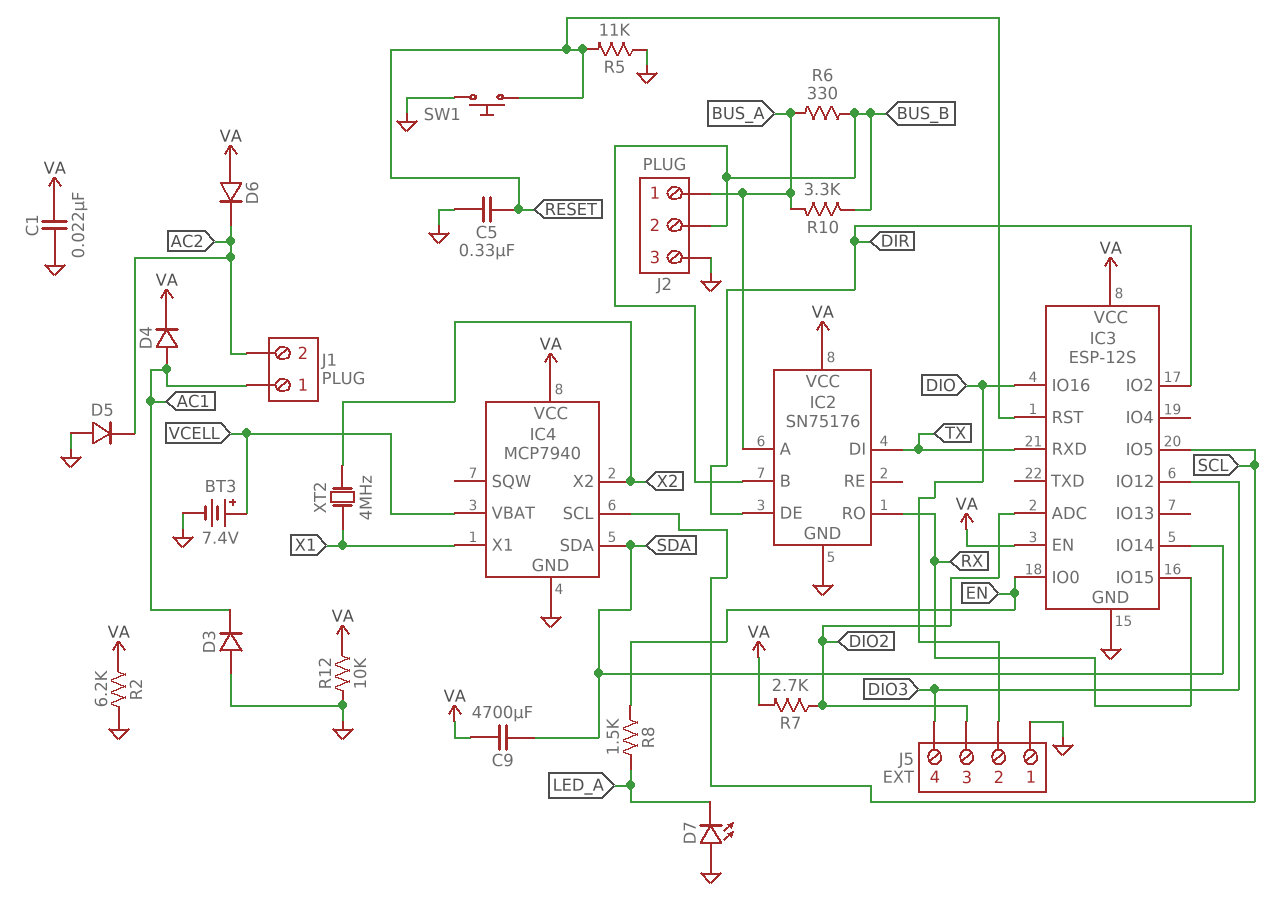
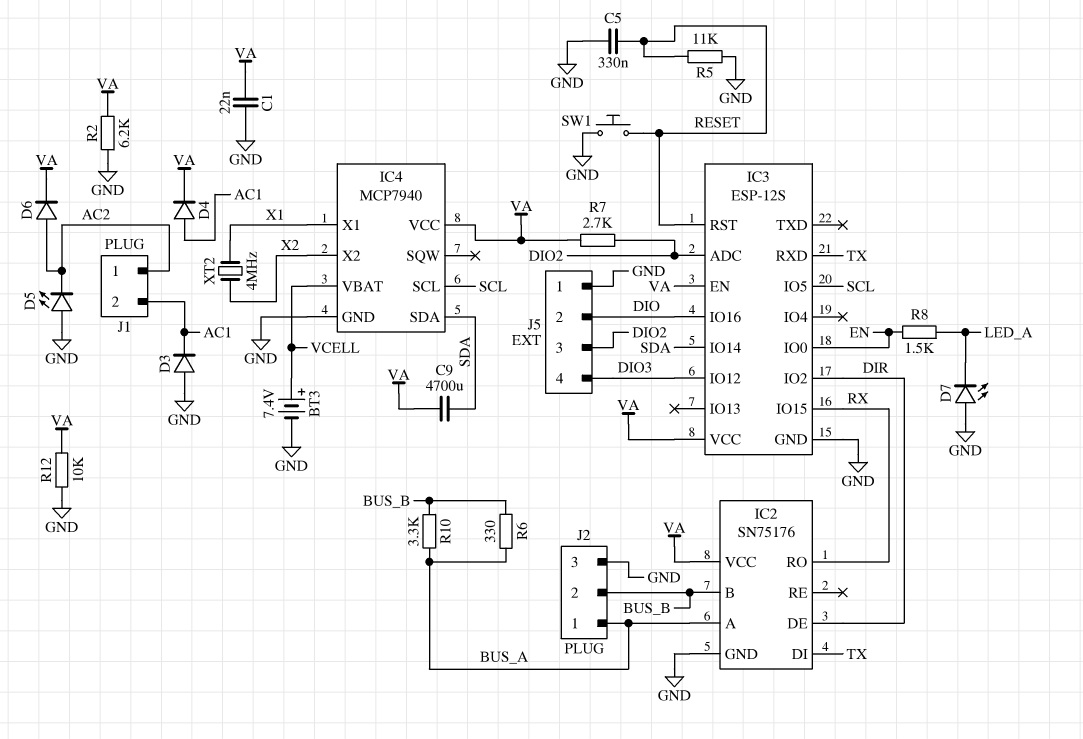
D5: diode (A GND, K AC2) -> LED (A GND, K AC2)
D6: diode (A VA, K AC2) -> diode (A AC2, K VA)
J1 pin 1: AC1 -> AC2
J1 pin 2: AC2 -> AC1

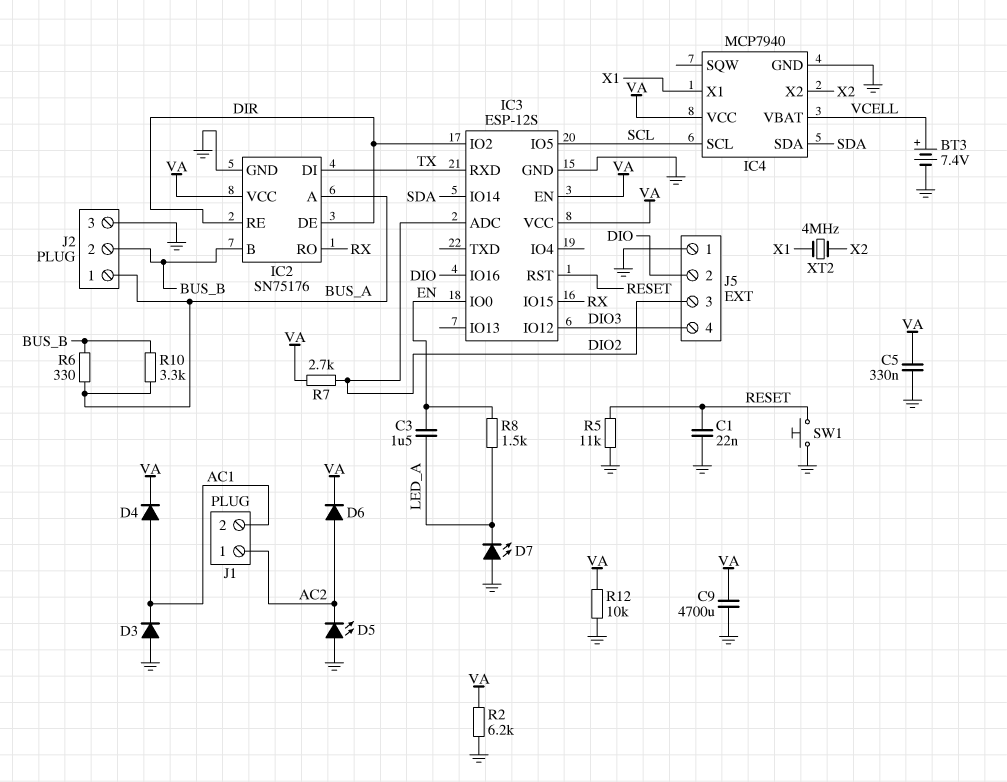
C1: 22nF (GND, VA) -> 22nF (GND, RESET)
C3: none -> 1.5uF (EN, LED_A)
C5: 330nF (GND, RESET) -> 330nF (GND, VA)
C9: 4700uF (SDA, VA) -> 4700uF (GND, VA)
IC2 pin RE: none -> DIR

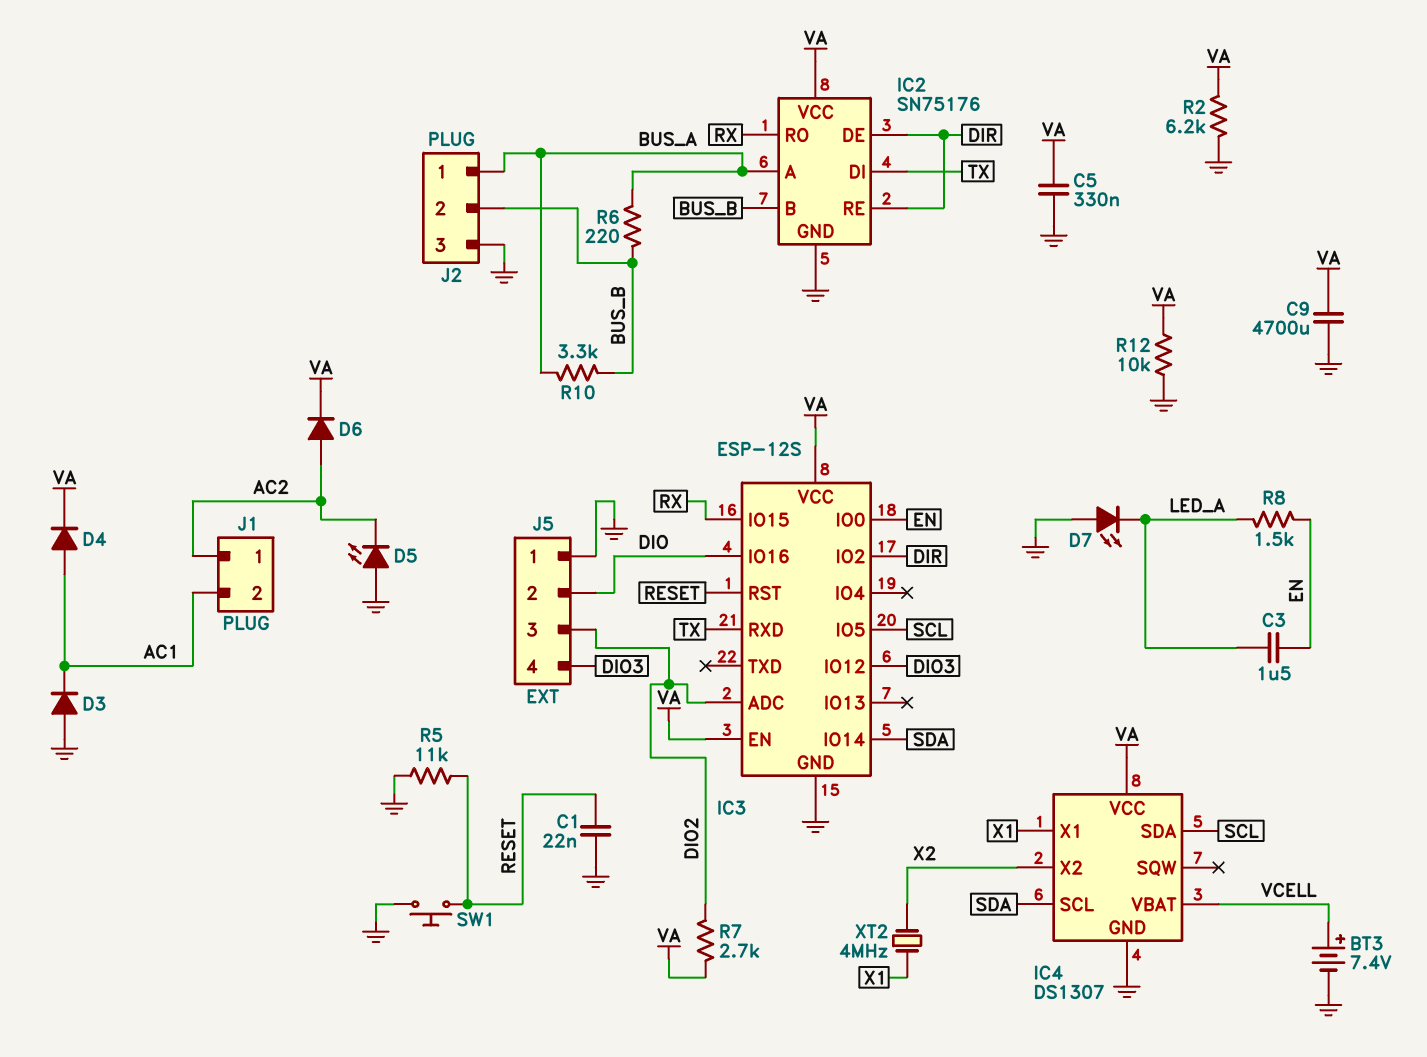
IC4: MCP7940 -> DS1307
IC4 pin SCL: SCL -> SDA
IC4 pin SDA: SDA -> SCL
R6: 330 (BUS_A, BUS_B) -> 220 (BUS_A, BUS_B)

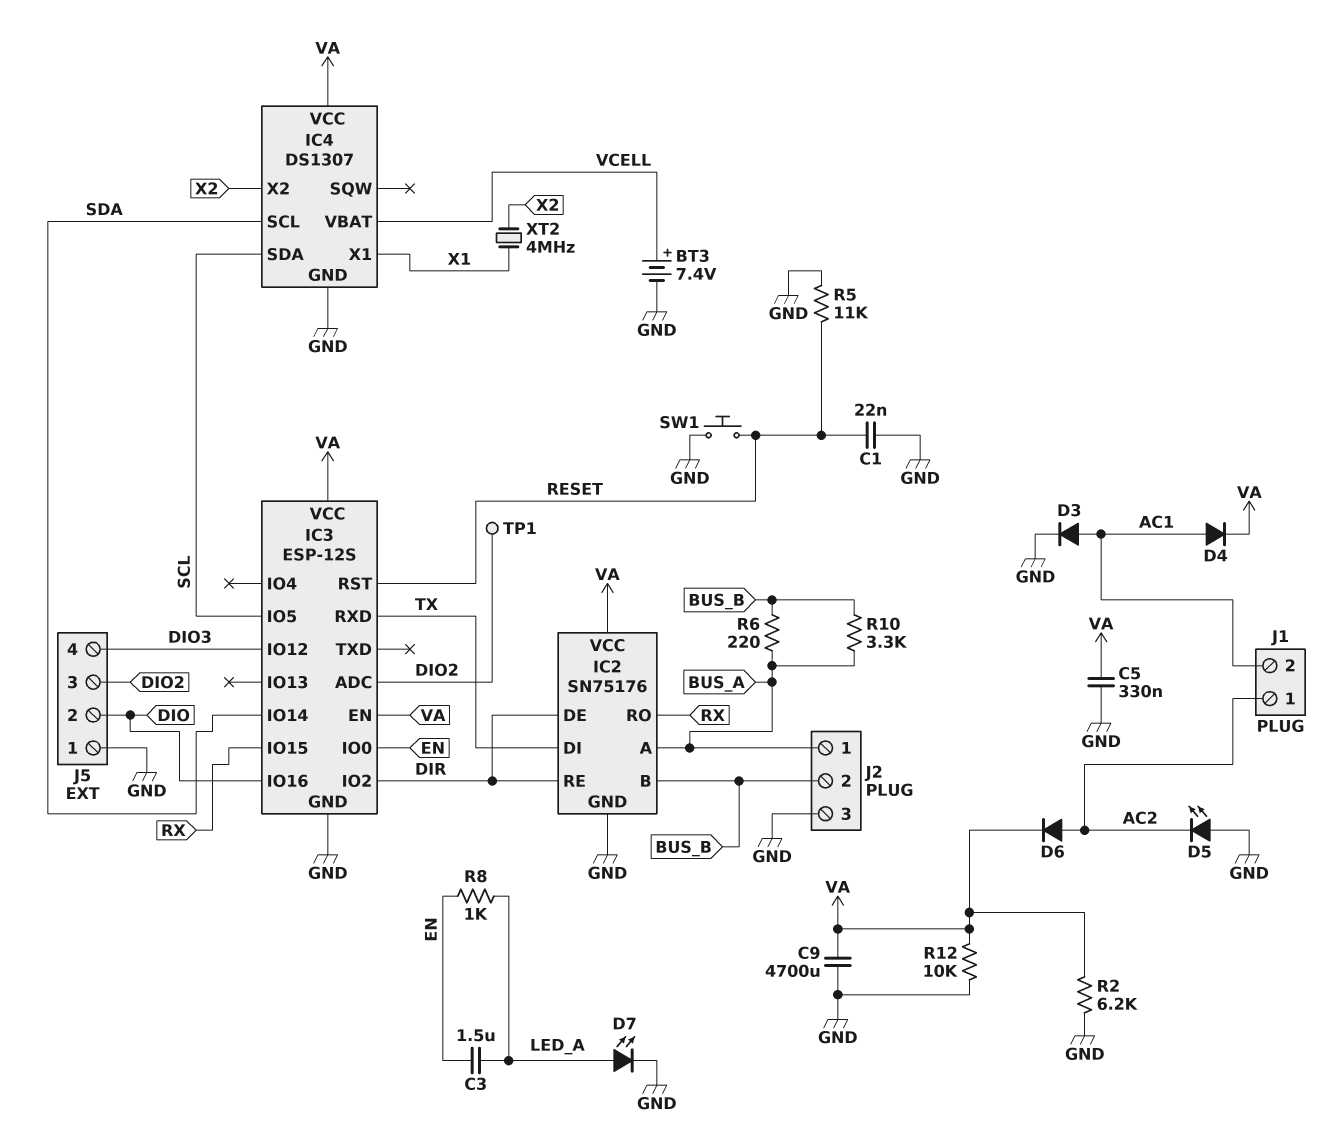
D3: diode (A GND, K AC1) -> diode (A AC1, K GND)
D7: LED (A GND, K LED_A) -> LED (A LED_A, K GND)
R7: 2.7k (DIO2, VA) -> none
R8: 1.5k (EN, LED_A) -> 1k (EN, LED_A)
TP1: none -> test point (DIO2)

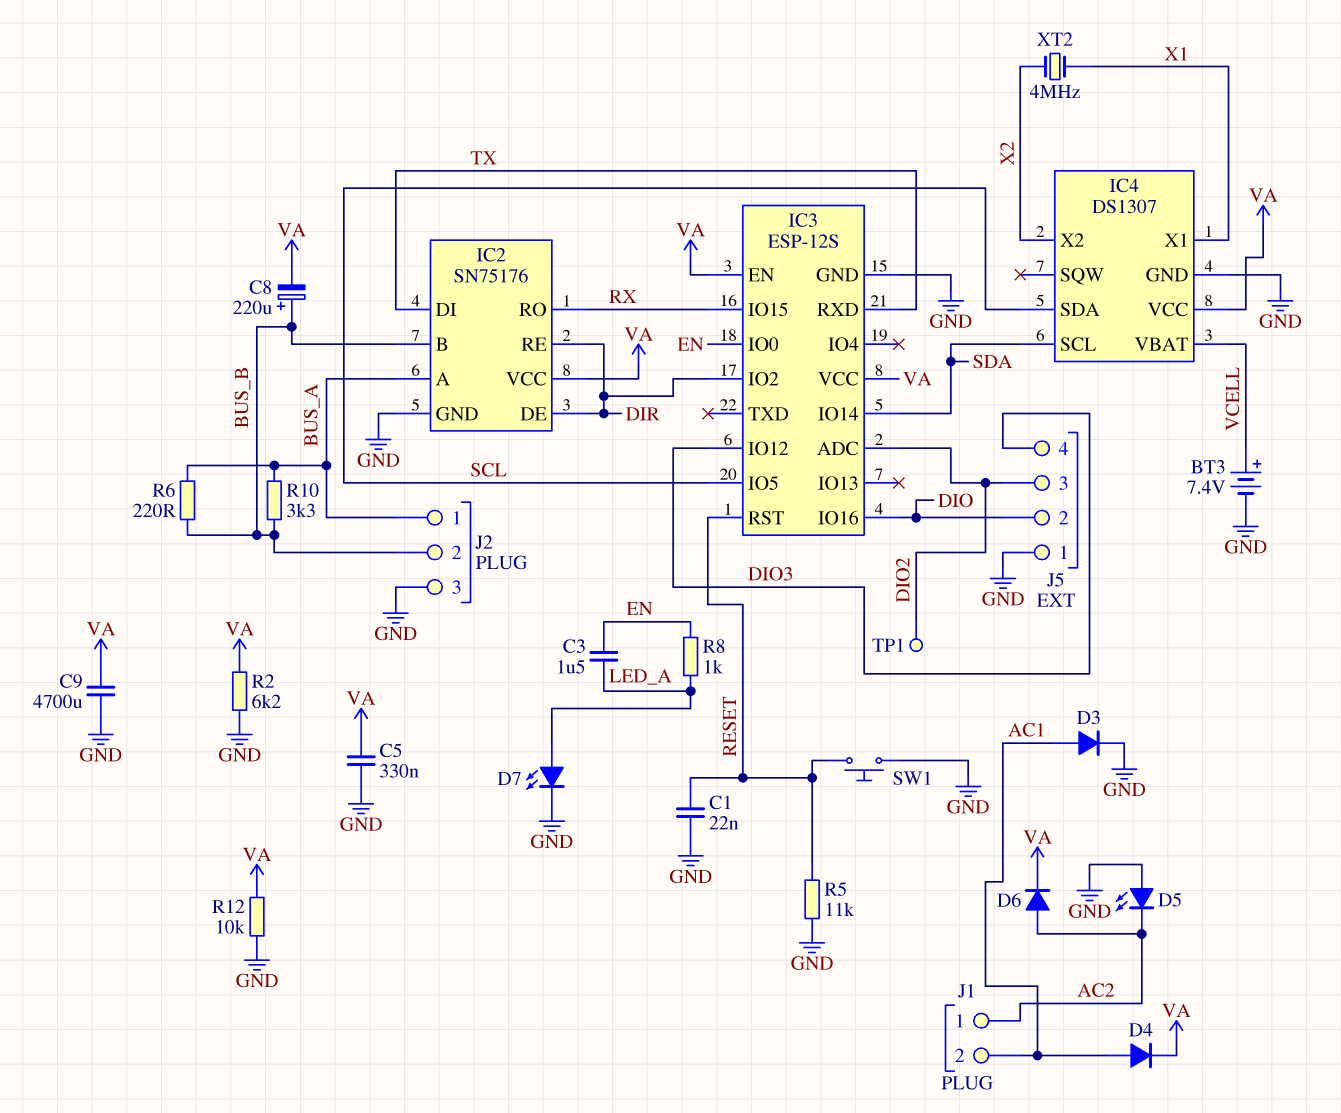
C8: none -> 220uF (plus BUS_B, minus VA)

